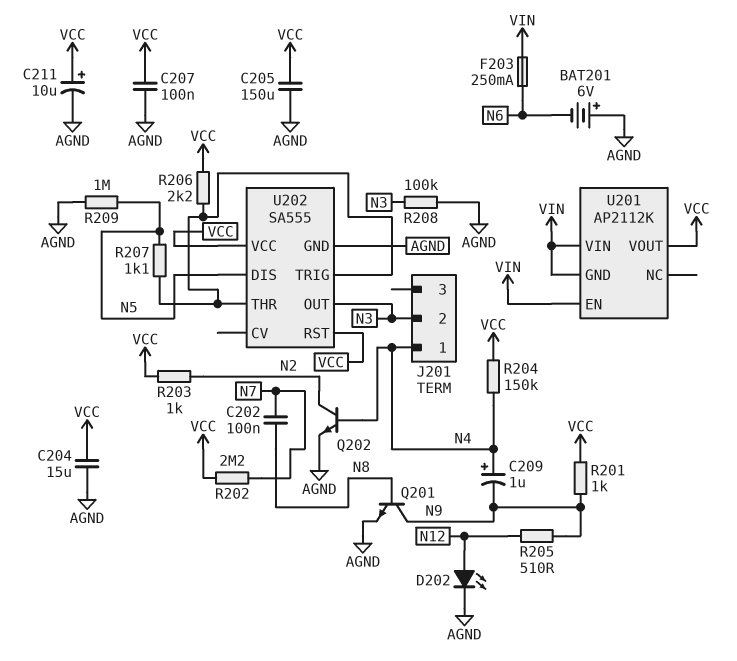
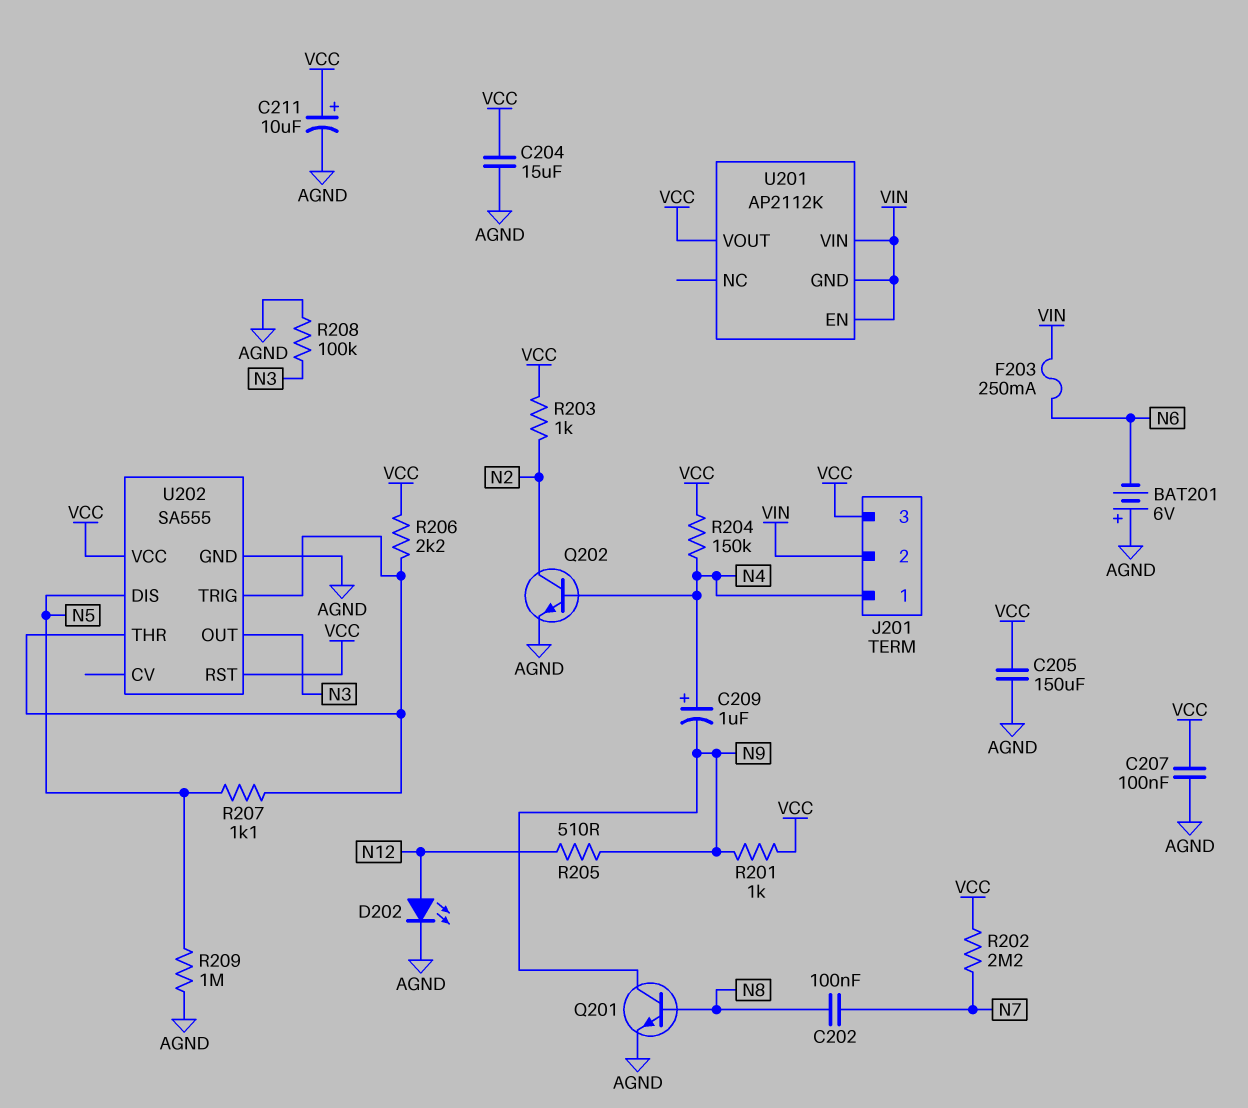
J201 pin 2: N3 -> VIN
J201 pin 3: none -> VCC

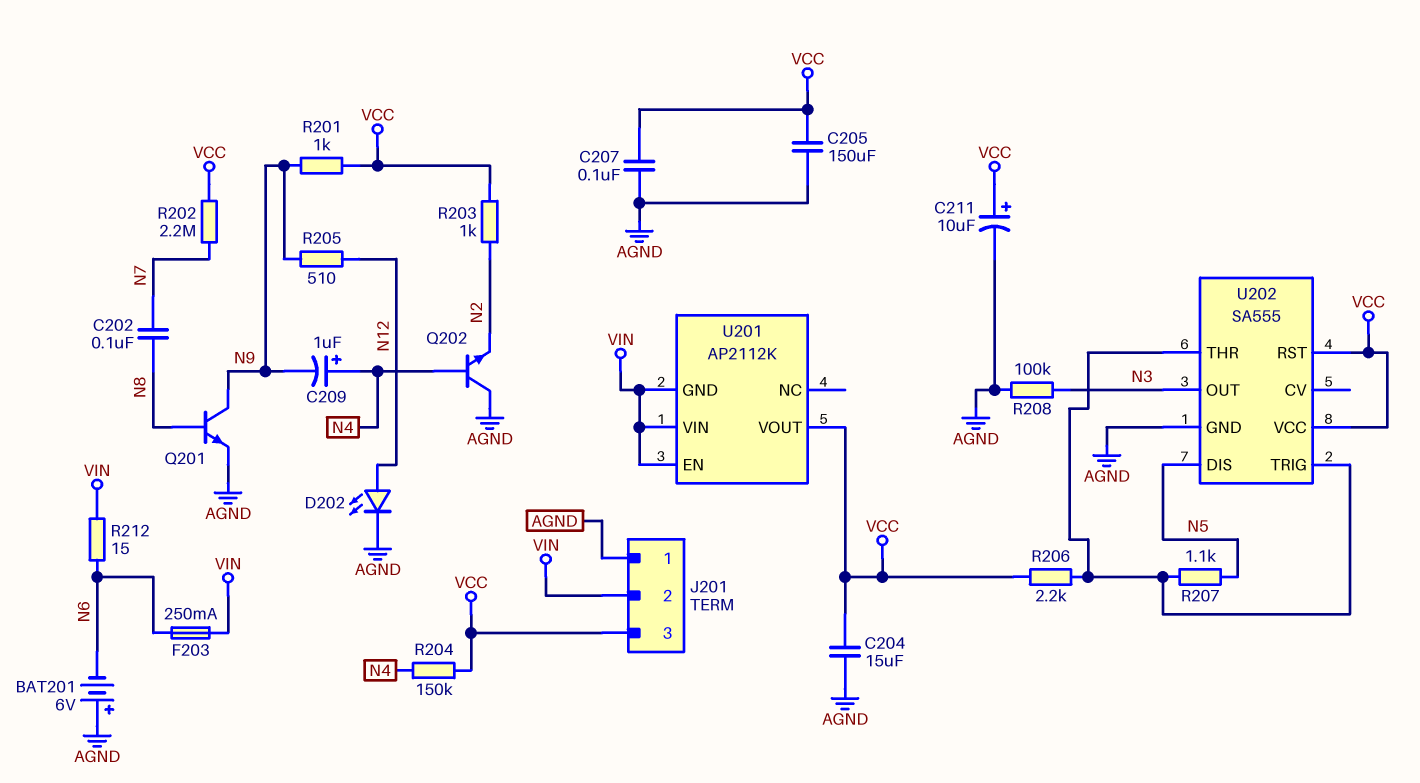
J201 pin 1: N4 -> AGND
Q202: NPN (B N4, C N2, E AGND) -> NPN (B N4, C AGND, E N2)
R209: 1M (AGND, N5) -> none
R212: none -> 15 (N6, VIN)

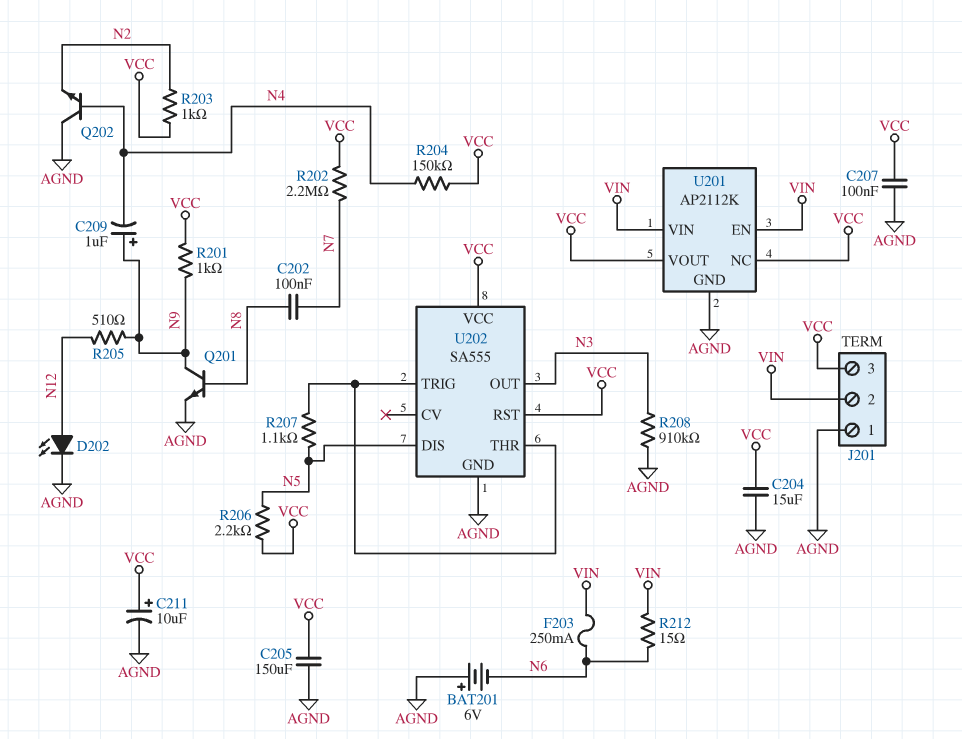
C209: 1uF (plus N4, minus N9) -> 1uF (plus N9, minus N4)
R206: 2.2k (U202/THR, VCC) -> 2.2k (N5, VCC)
R208: 100k (AGND, N3) -> 910k (AGND, N3)
U201 pin GND: VIN -> AGND
U201 pin NC: none -> VCC

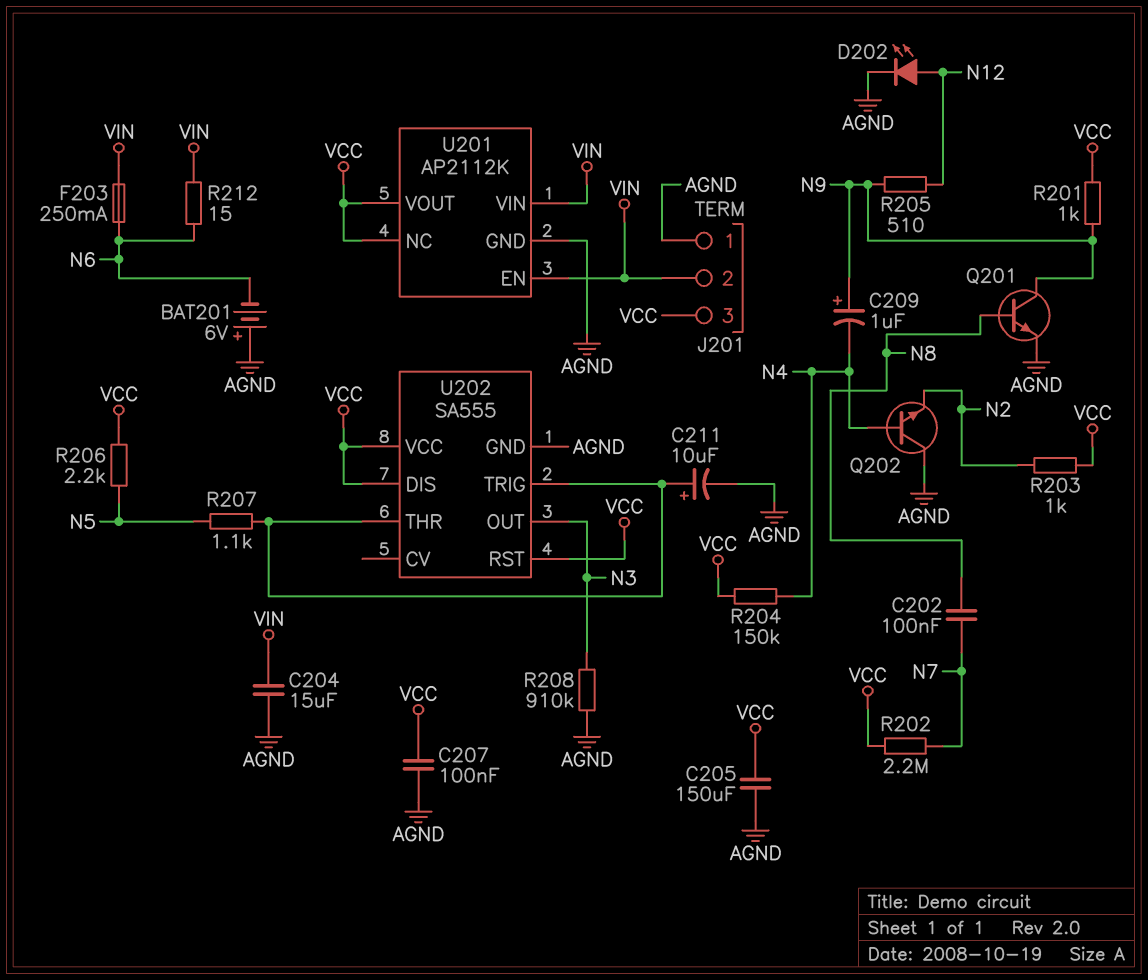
C204: 15uF (AGND, VCC) -> 15uF (AGND, VIN)
C211: 10uF (plus VCC, minus AGND) -> 10uF (plus U202/THR, minus AGND)
U202 pin DIS: N5 -> VCC

